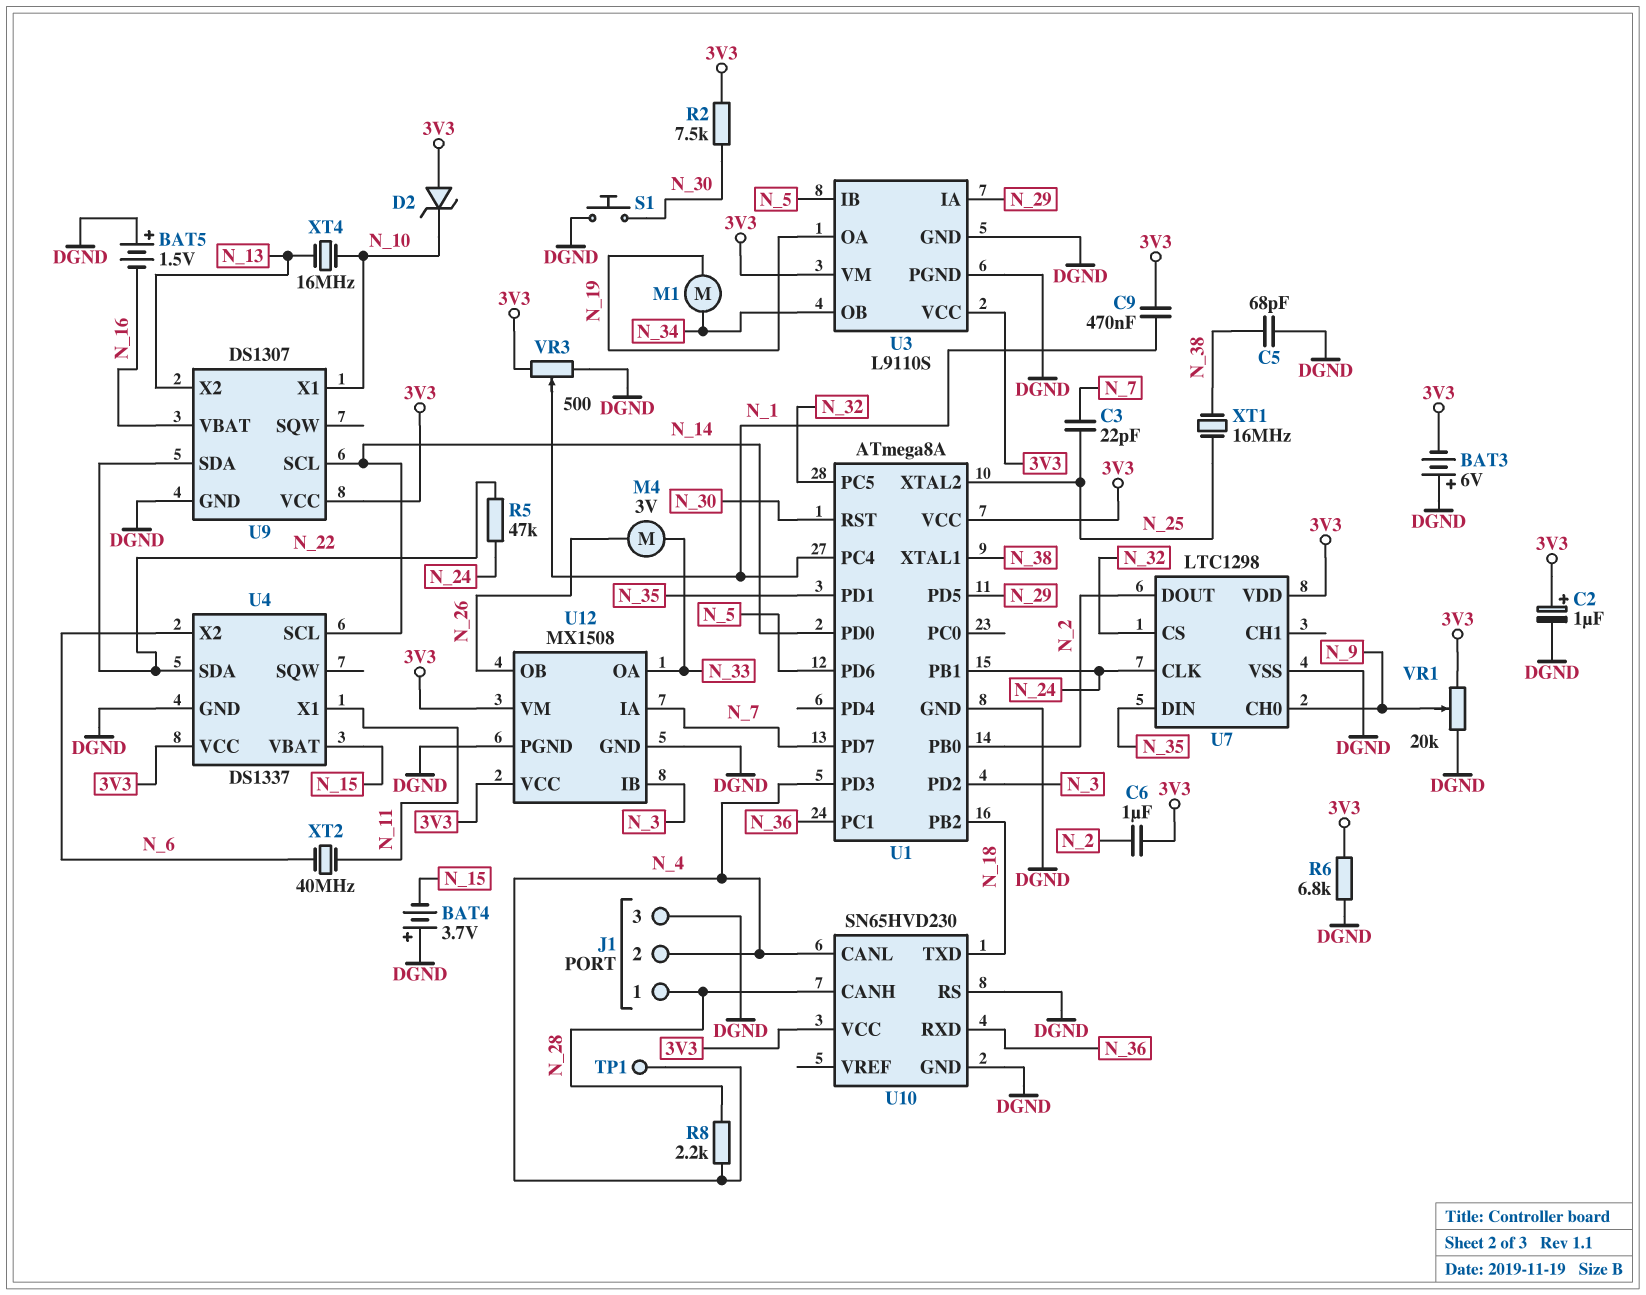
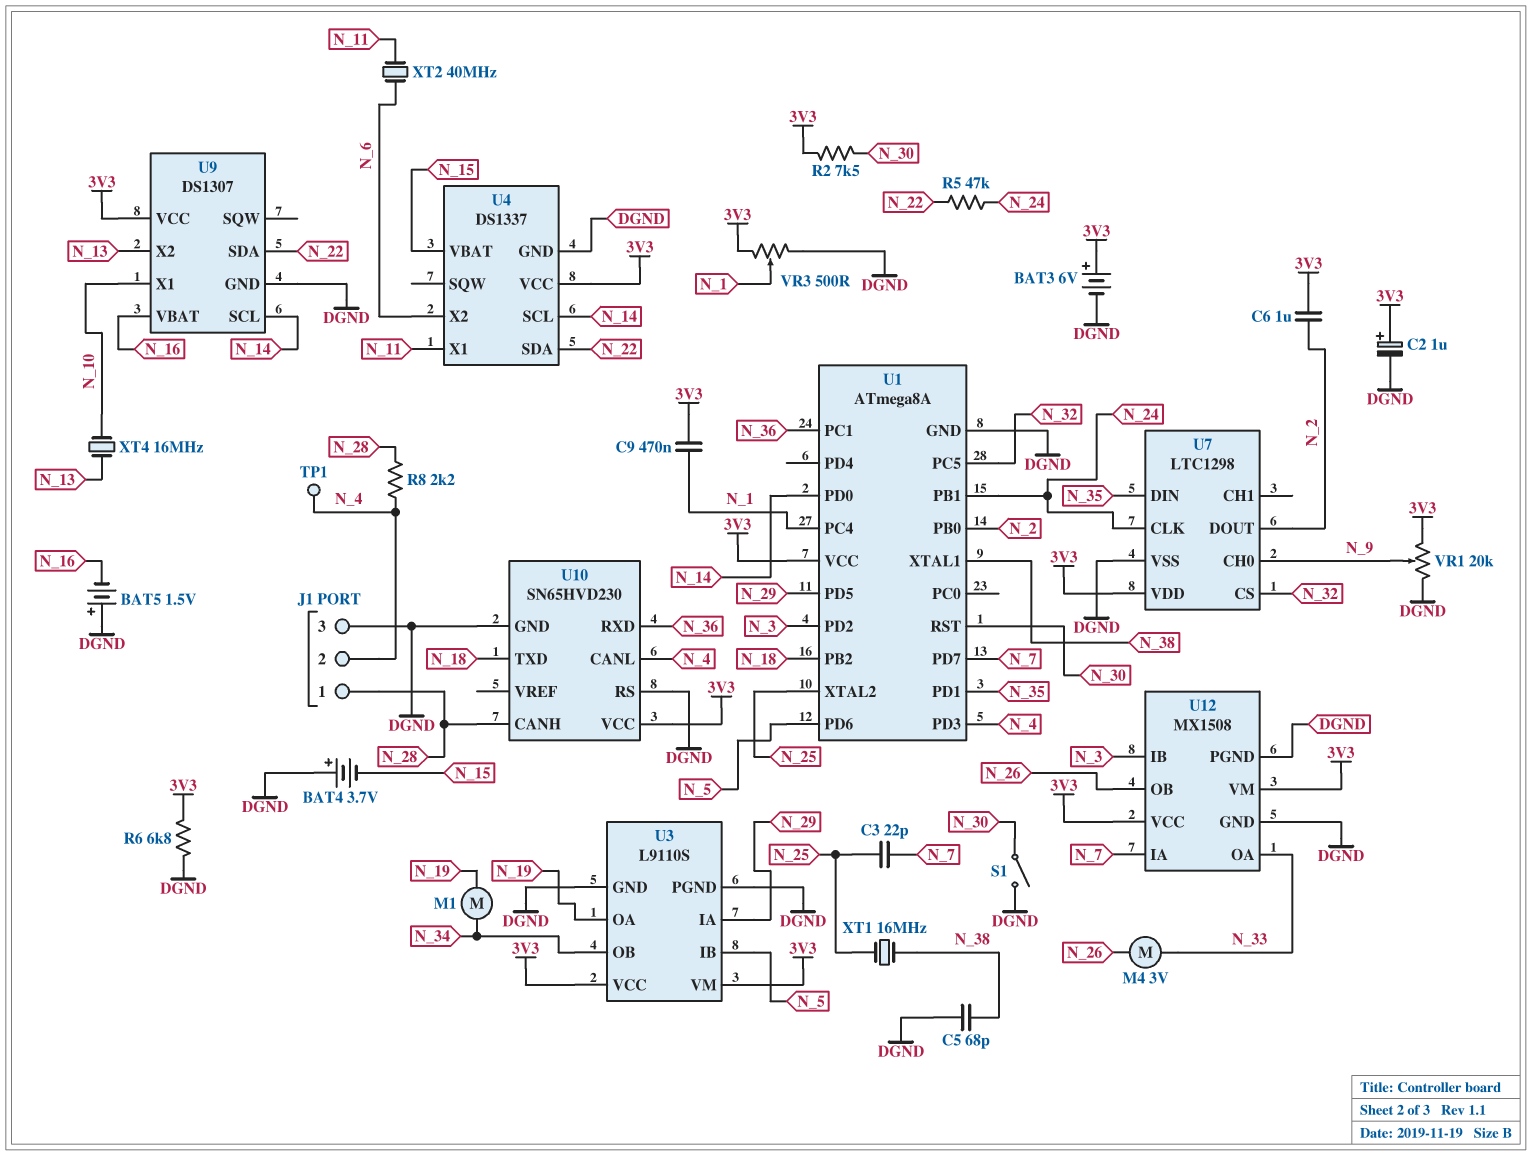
BAT3: 6V (plus DGND, minus 3V3) -> 6V (plus 3V3, minus DGND)
D2: zener (A 3V3, K N_10) -> none
S1: button (DGND, N_30) -> switch (DGND, N_30)

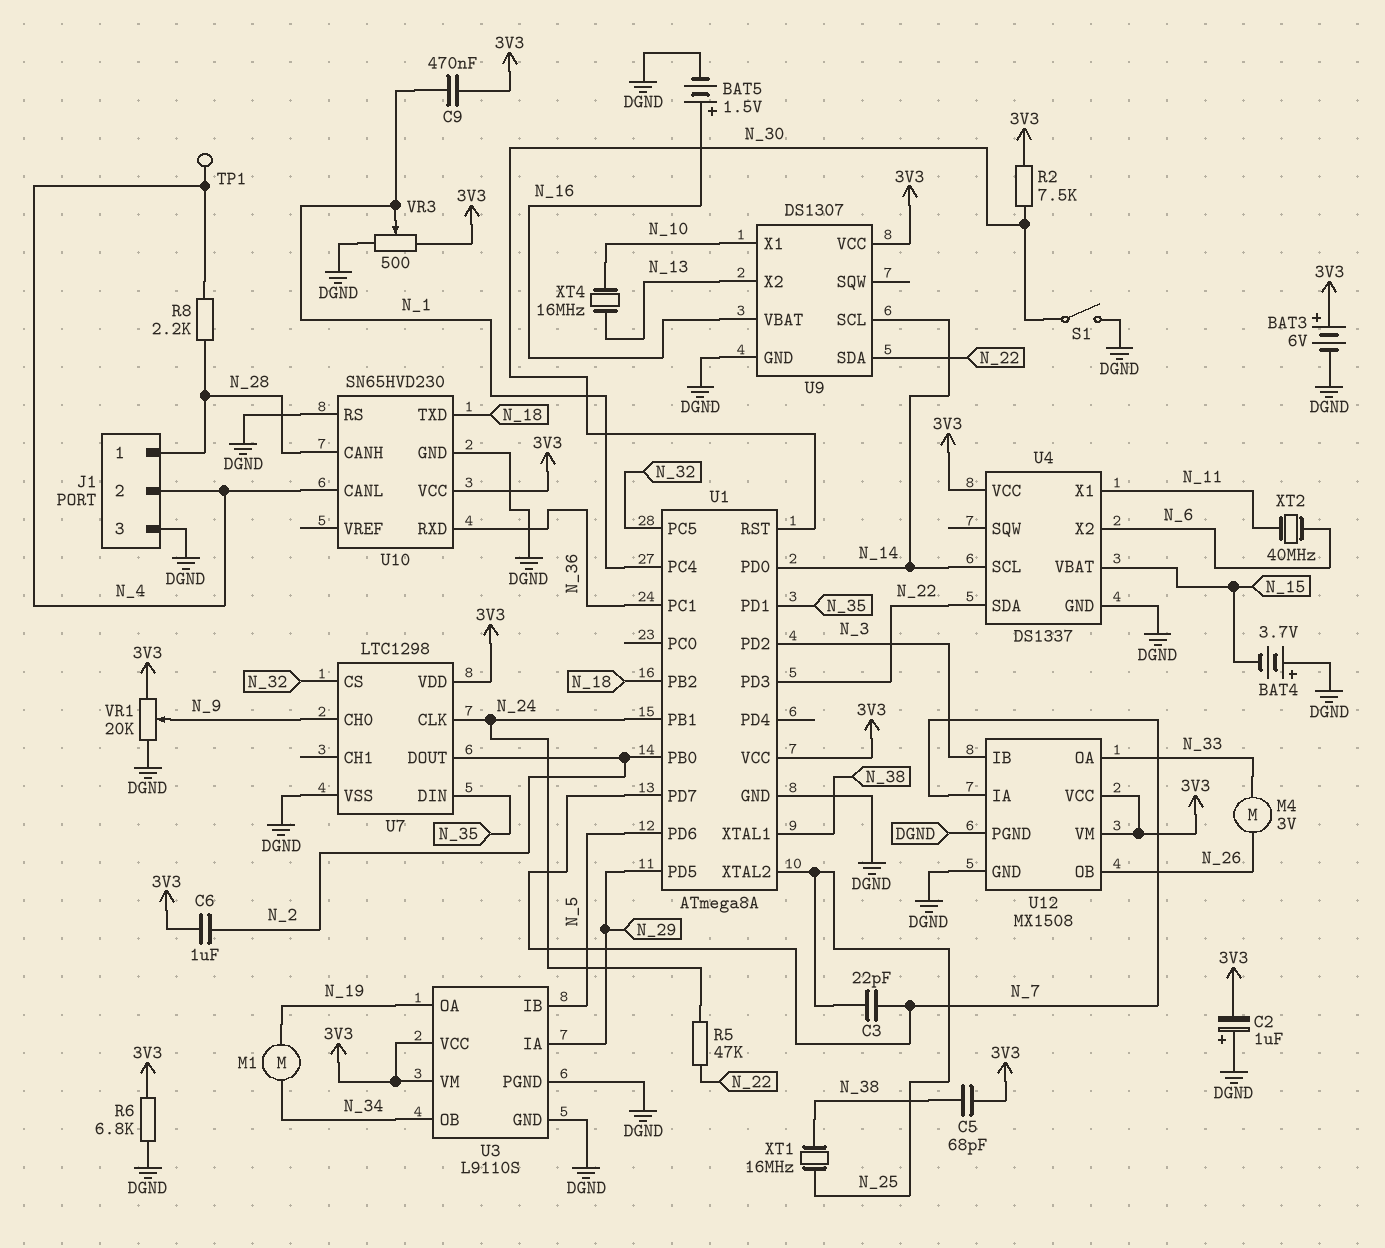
BAT5: 1.5V (plus DGND, minus N_16) -> 1.5V (plus N_16, minus DGND)
C2: 1uF (plus 3V3, minus DGND) -> 1uF (plus DGND, minus 3V3)
C5: 68pF (DGND, N_38) -> 68pF (3V3, N_38)
U1 pin PD3: N_4 -> N_22

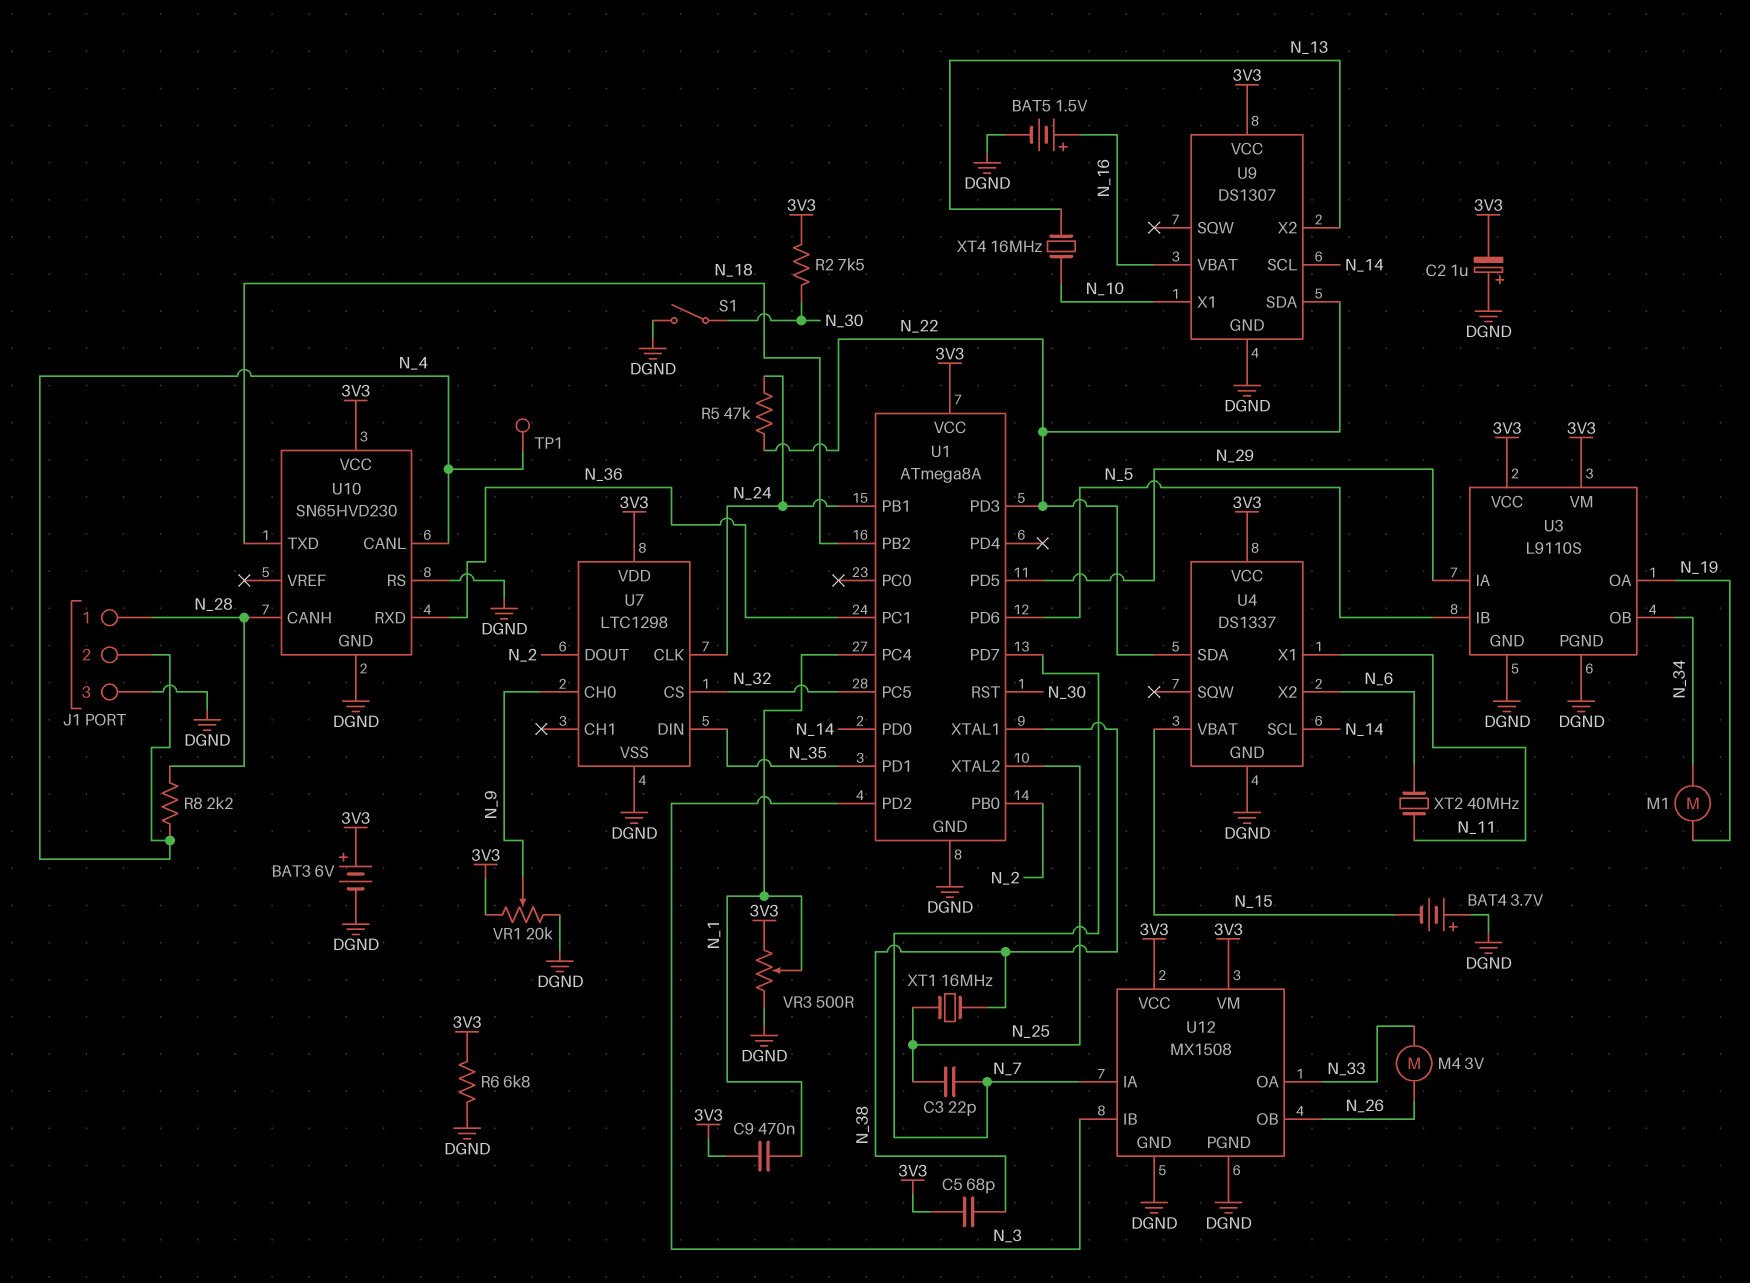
C6: 1uF (3V3, N_2) -> none

